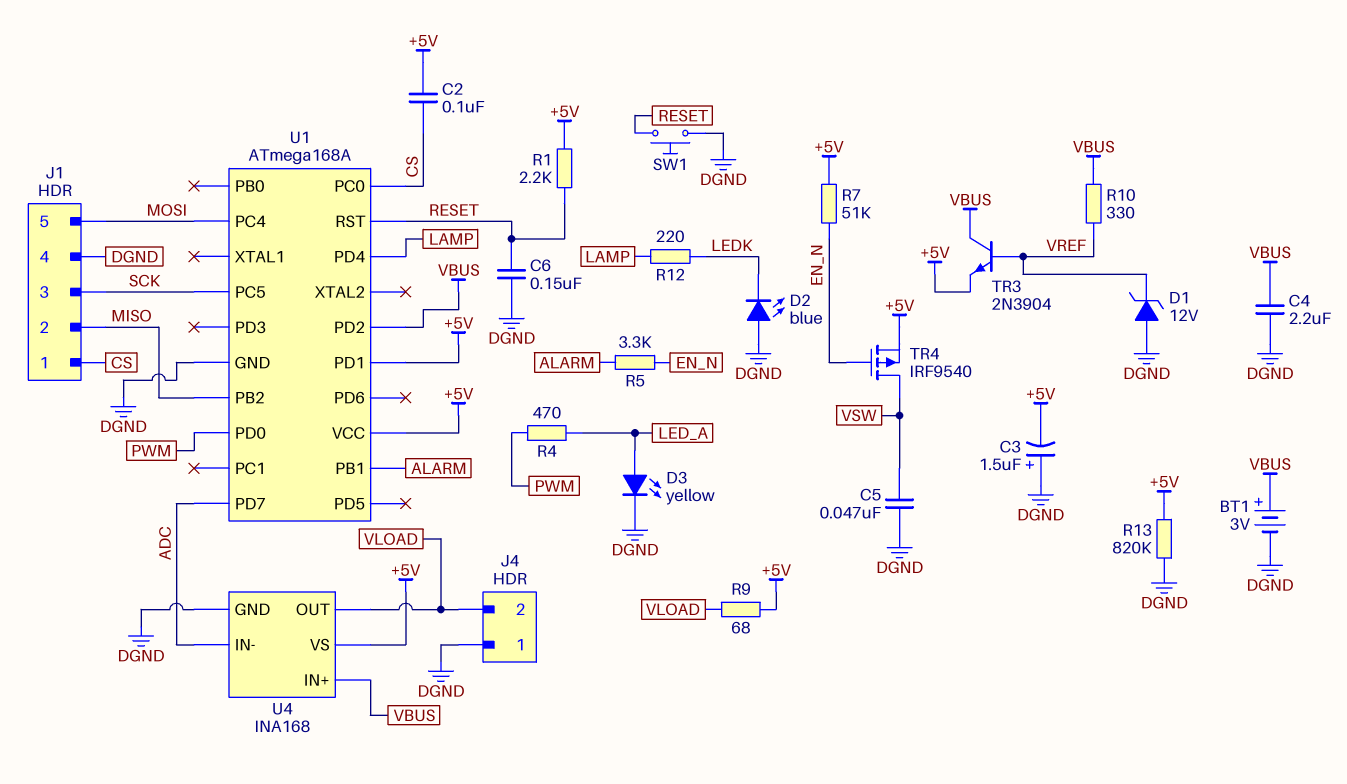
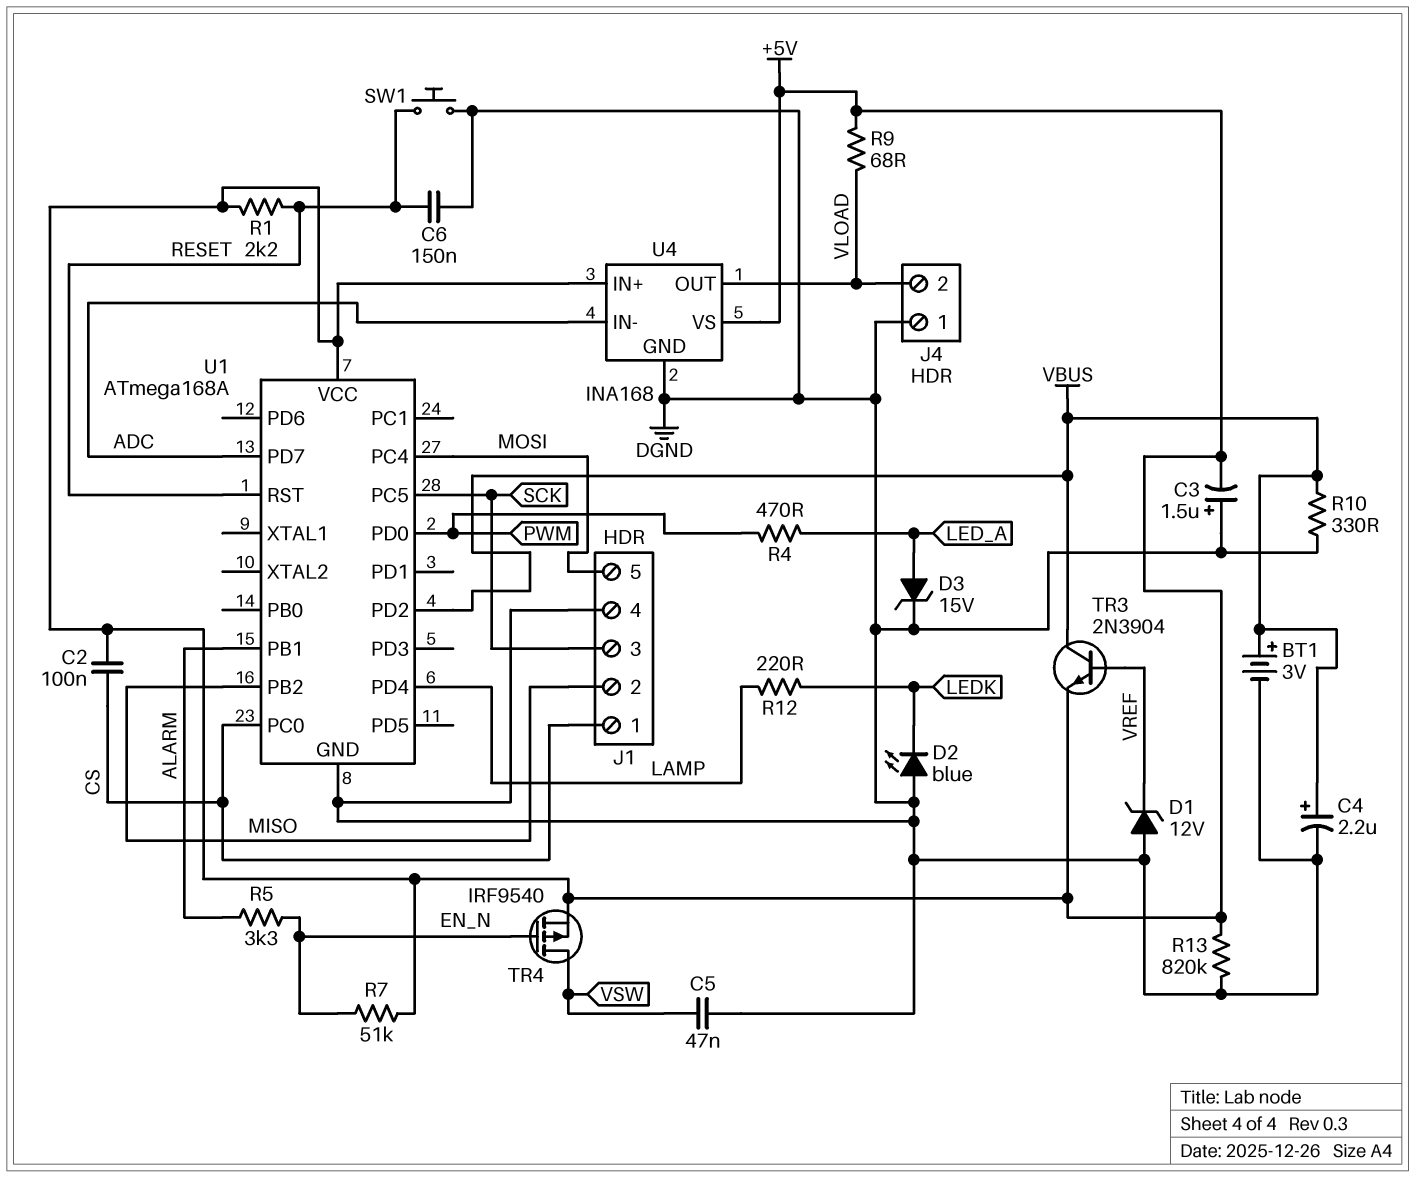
C4: 2.2uF (DGND, VBUS) -> 2.2uF (plus VBUS, minus DGND)
D3: LED yellow (A LED_A, K DGND) -> zener 15V (A LED_A, K DGND)
R10: 330 (VBUS, VREF) -> 330 (DGND, VBUS)
U1 pin PD1: +5V -> none
U4 pin IN+: VBUS -> +5V

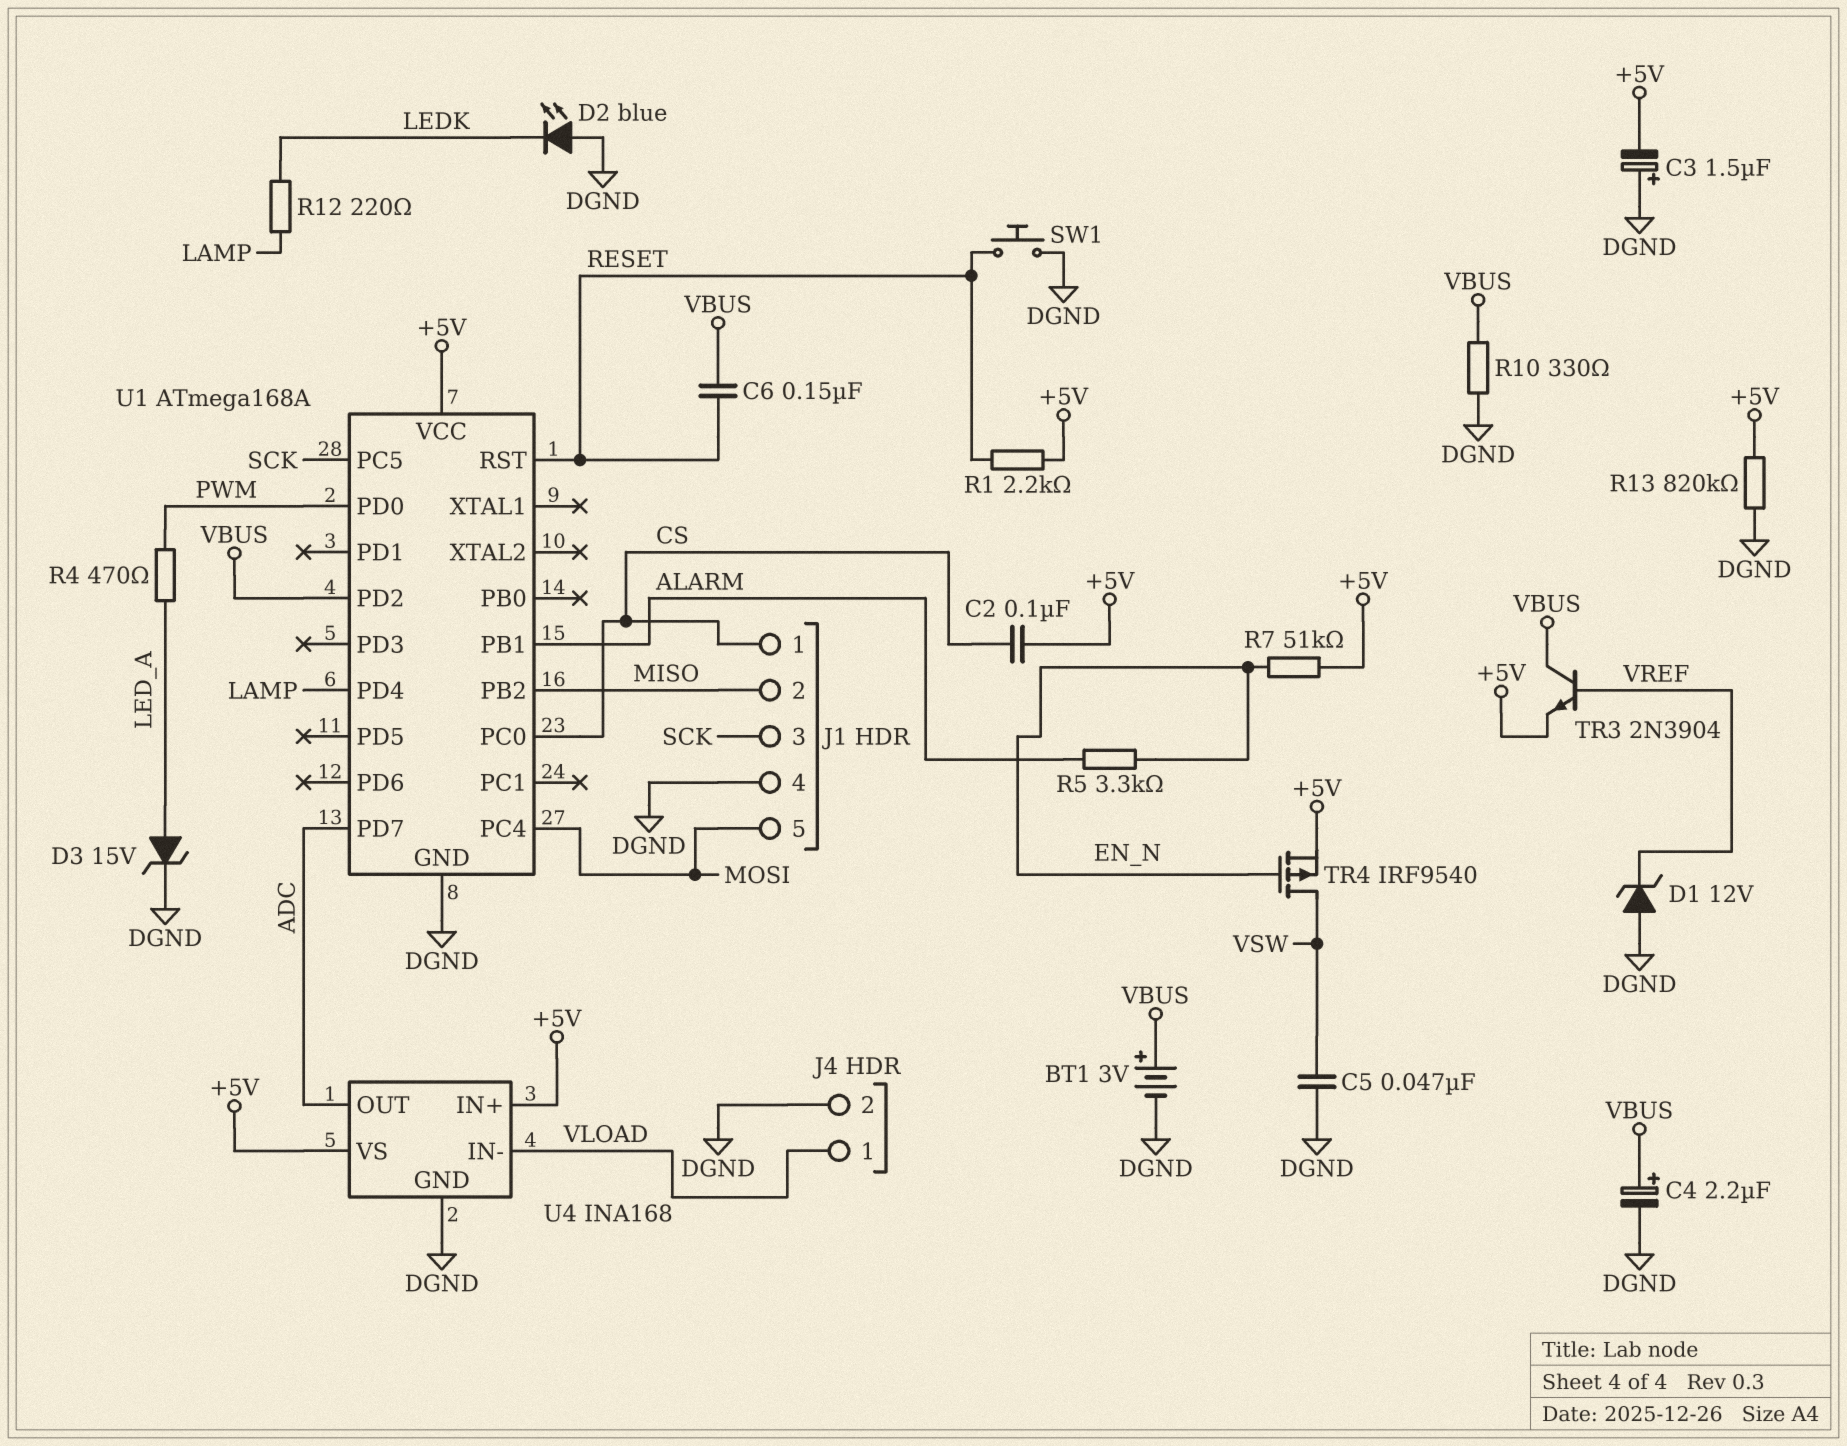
C6: 150nF (DGND, RESET) -> 150nF (RESET, VBUS)
J4 pin 1: DGND -> VLOAD
J4 pin 2: VLOAD -> DGND
R9: 68 (+5V, VLOAD) -> none
U4 pin IN-: ADC -> VLOAD
U4 pin OUT: VLOAD -> ADC

